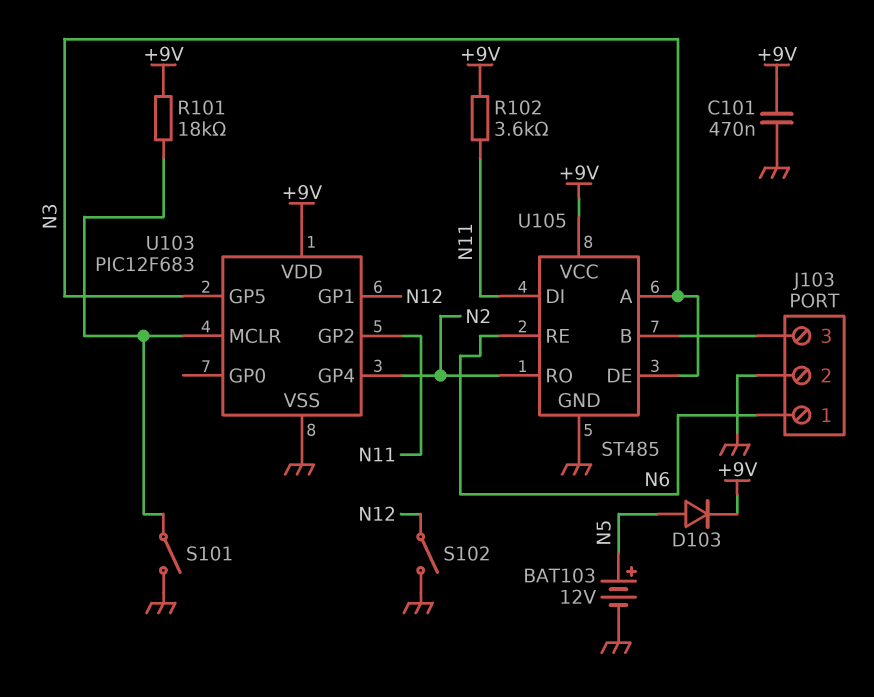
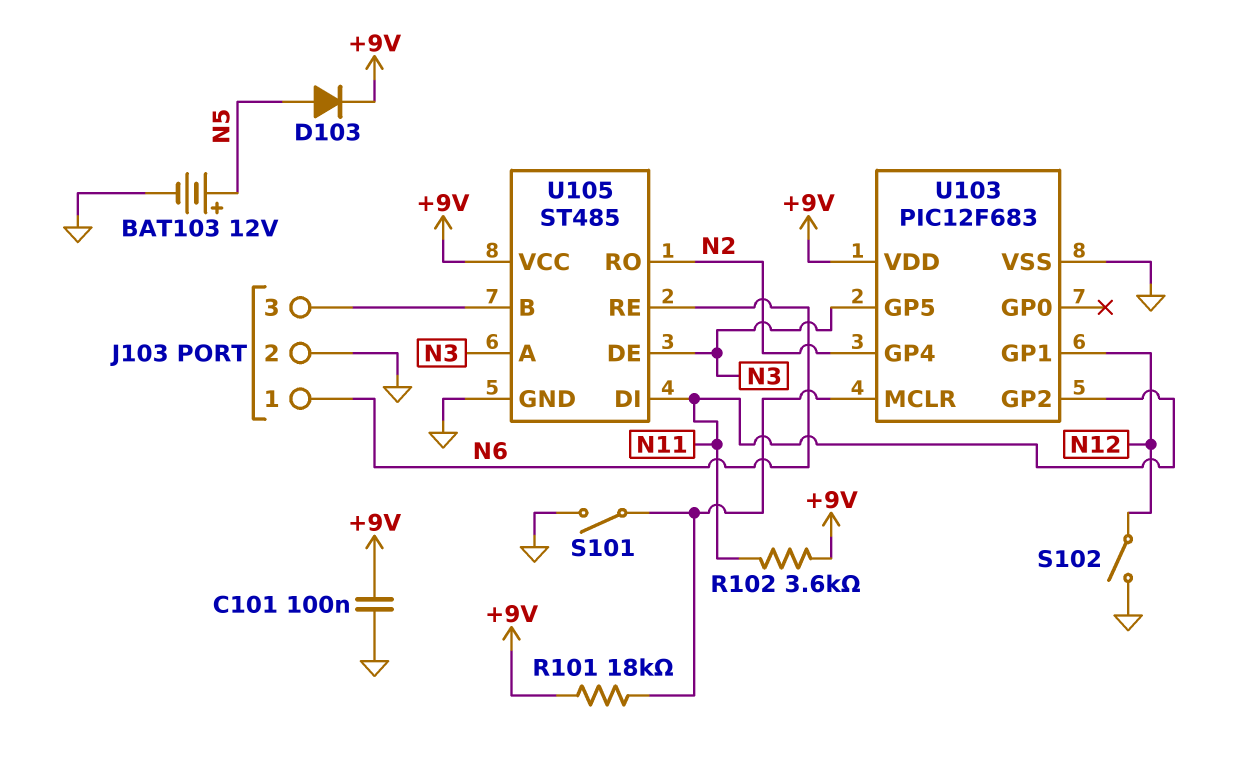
C101: 470nF (+9V, GND) -> 100nF (+9V, GND)

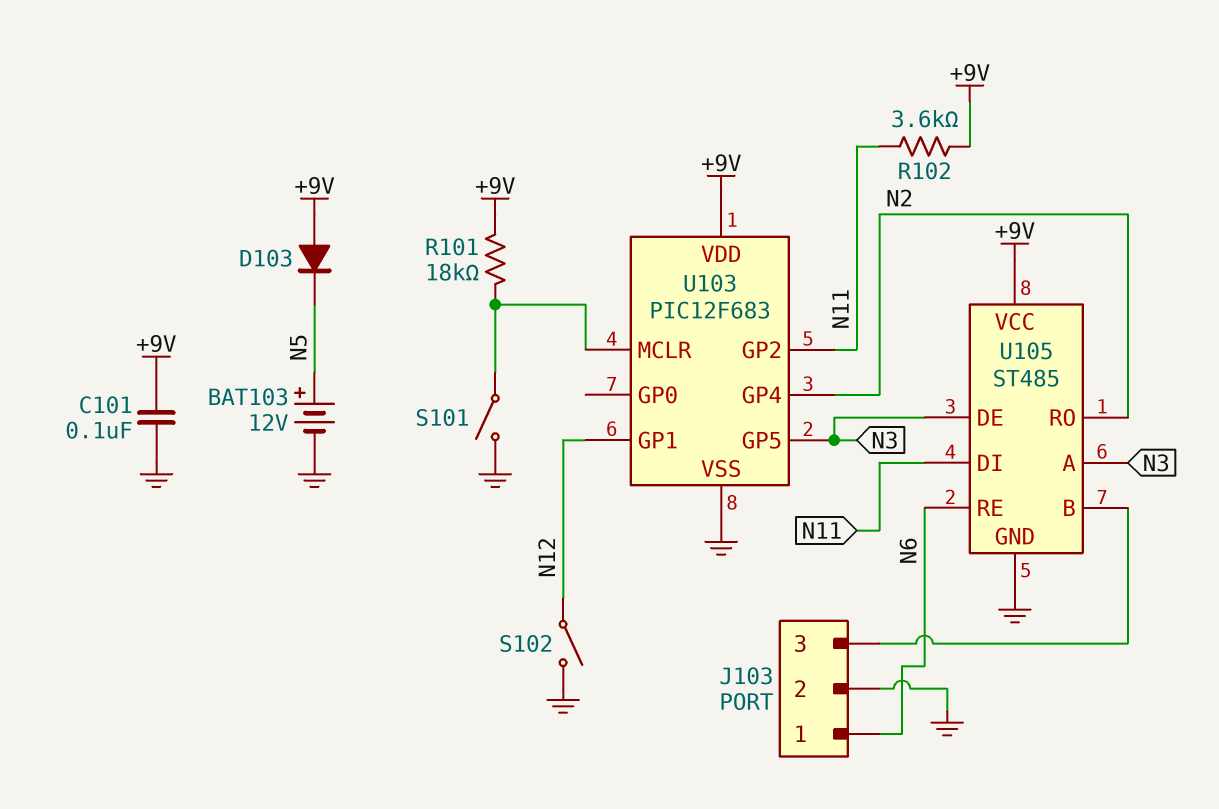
D103: diode (A N5, K +9V) -> diode (A +9V, K N5)

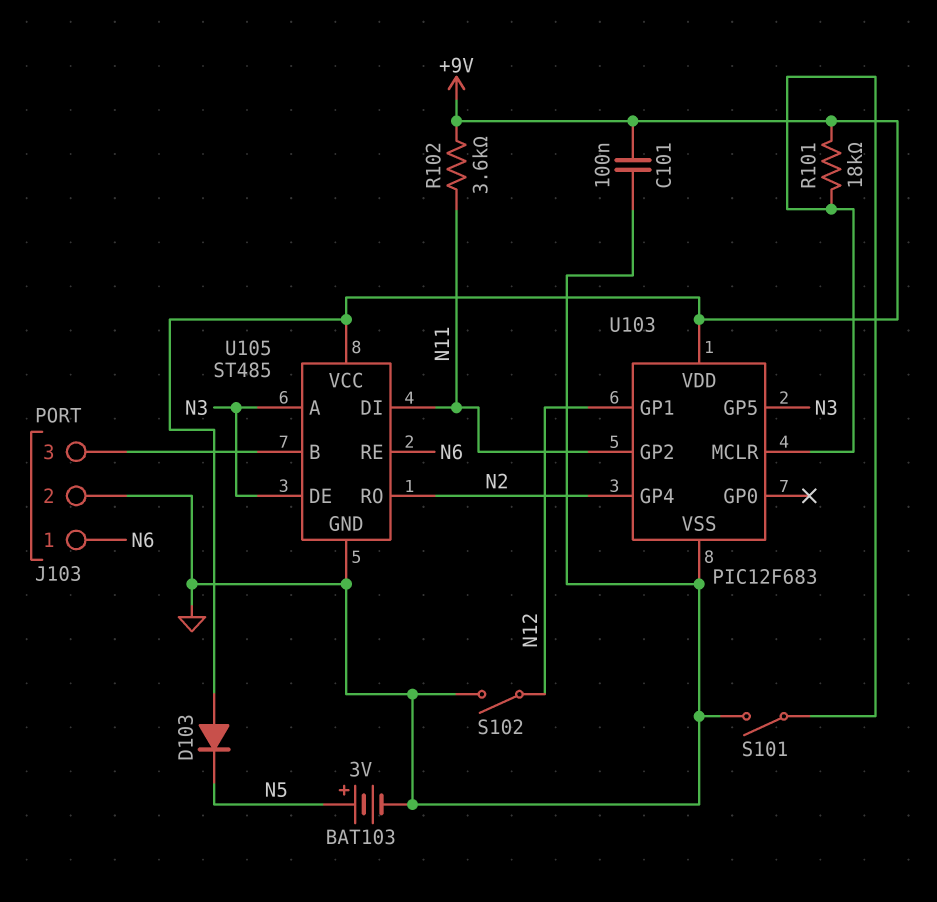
BAT103: 12V (plus N5, minus GND) -> 3V (plus N5, minus GND)

